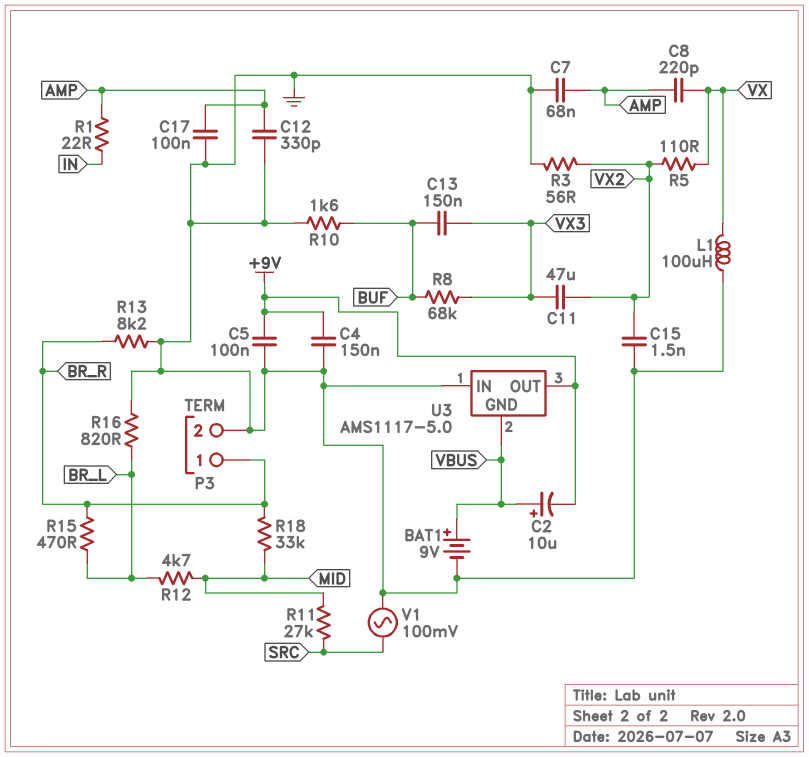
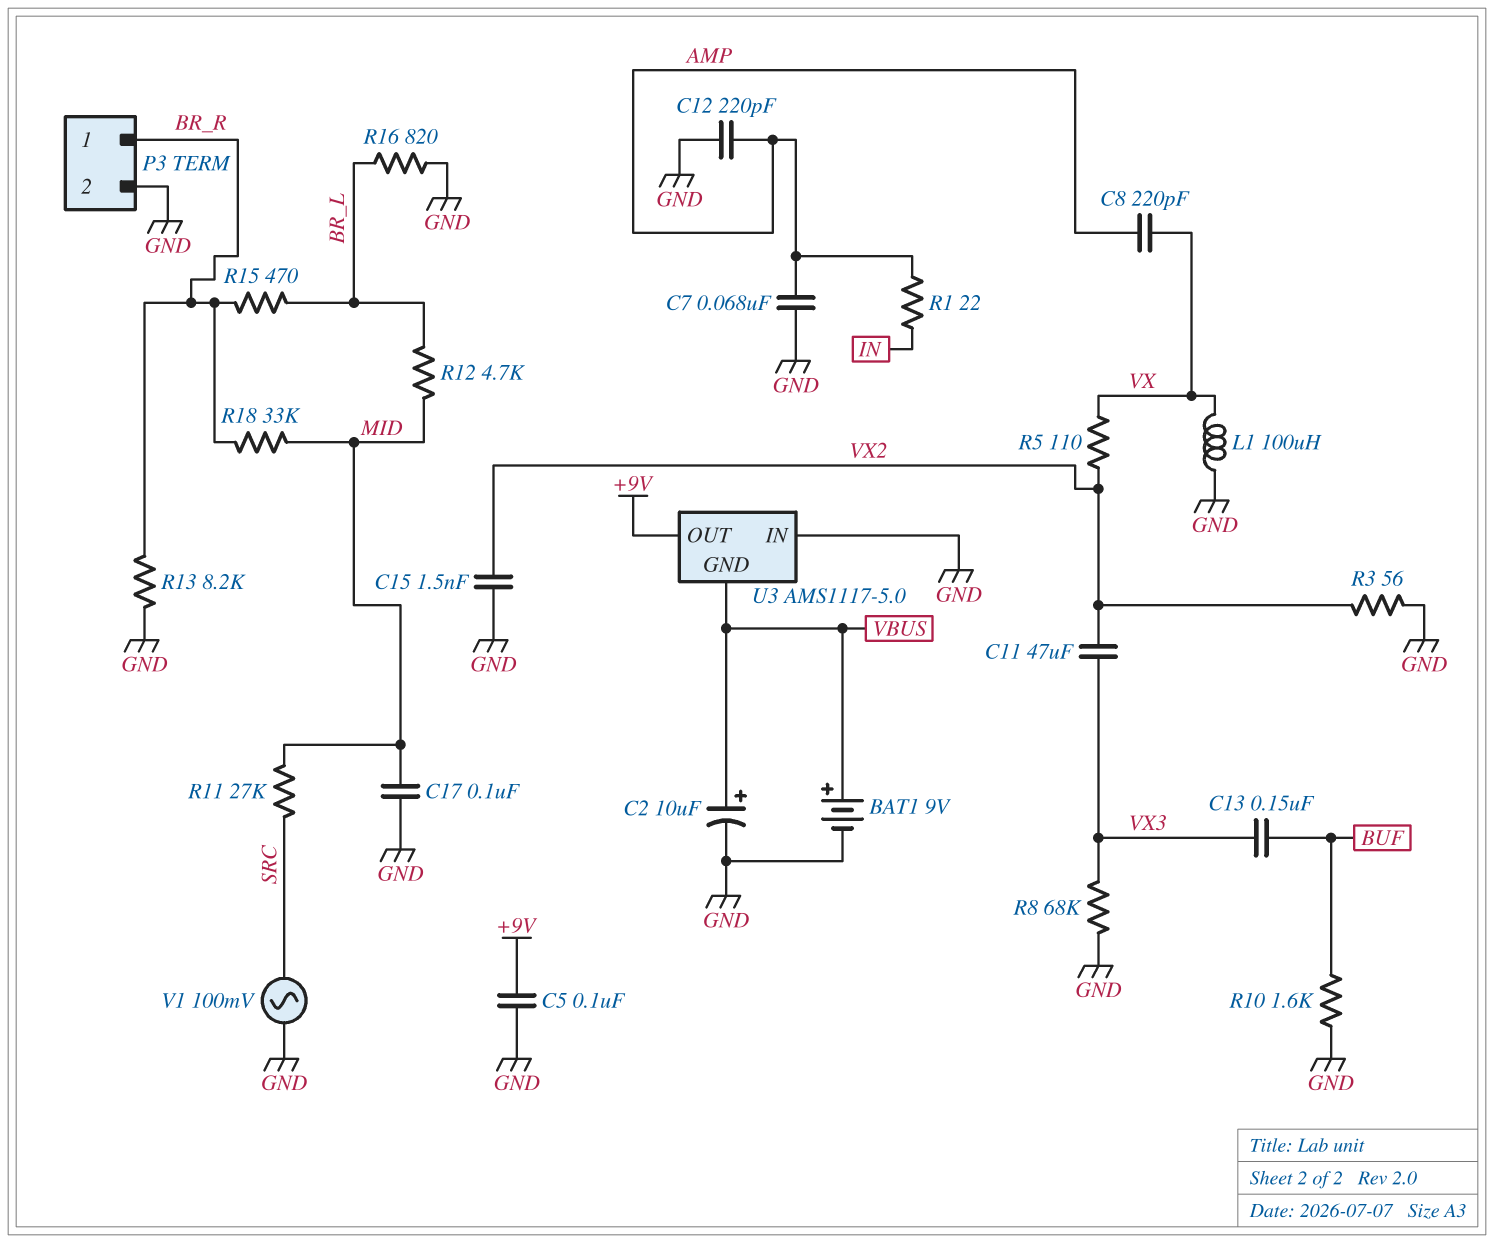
C2: 10uF (plus VBUS, minus +9V) -> 10uF (plus VBUS, minus GND)
C4: 150nF (+9V, GND) -> none
C12: 330pF (AMP, GND) -> 220pF (AMP, GND)
C17: 100nF (AMP, GND) -> 100nF (GND, MID)
R8: 68k (BUF, VX3) -> 68k (GND, VX3)

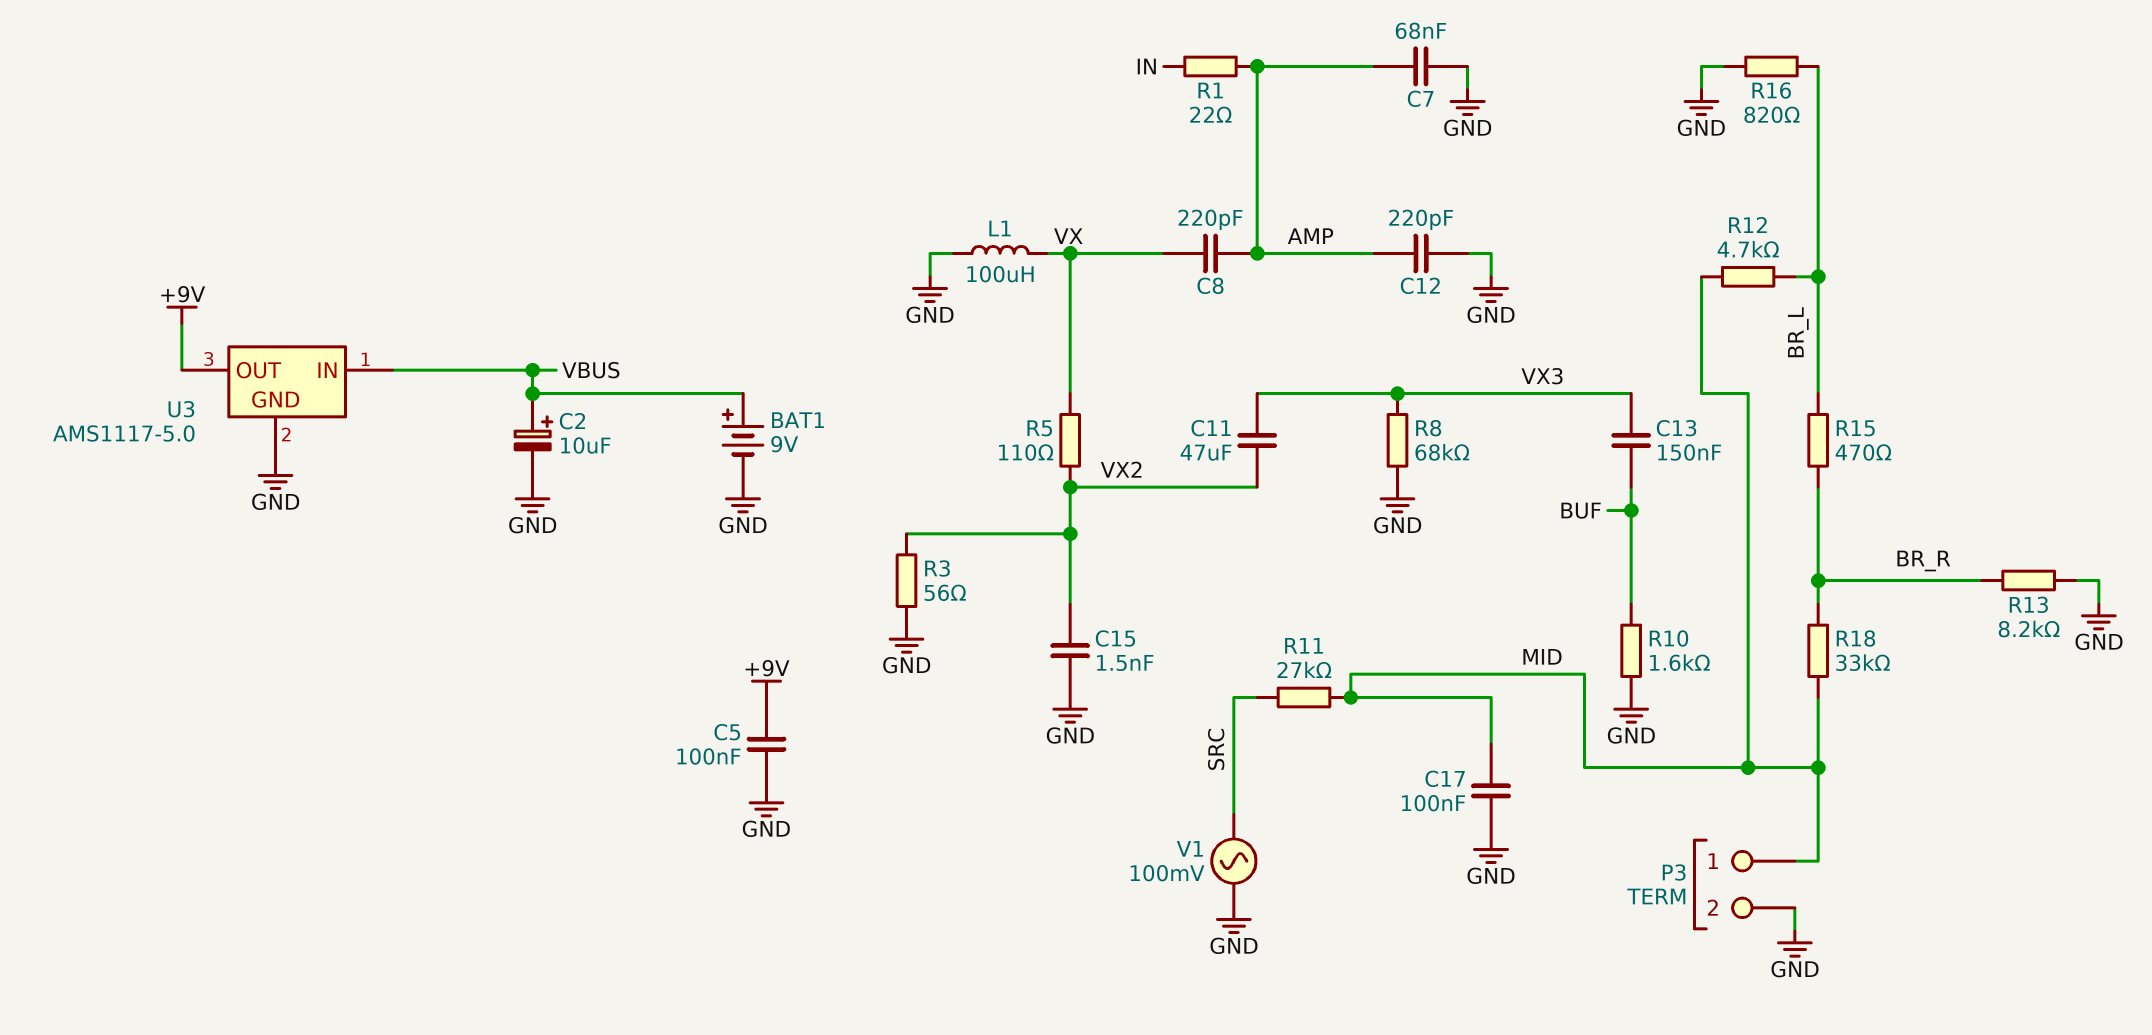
P3 pin 1: BR_R -> MID
U3 pin GND: VBUS -> GND
U3 pin IN: GND -> VBUS

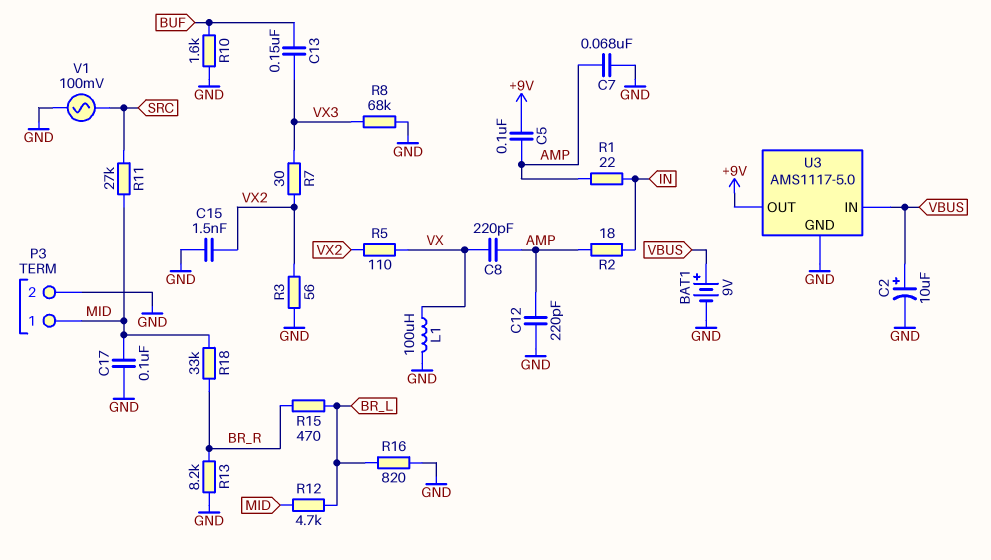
C5: 100nF (+9V, GND) -> 100nF (+9V, AMP)
C11: 47uF (VX2, VX3) -> none
R2: none -> 18 (AMP, IN)
R7: none -> 30 (VX2, VX3)

